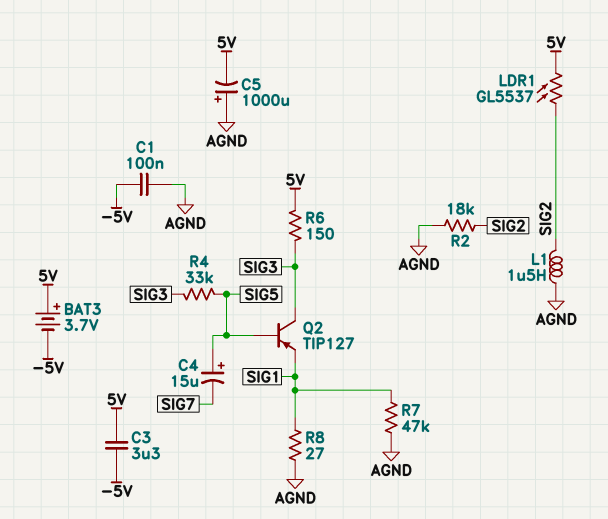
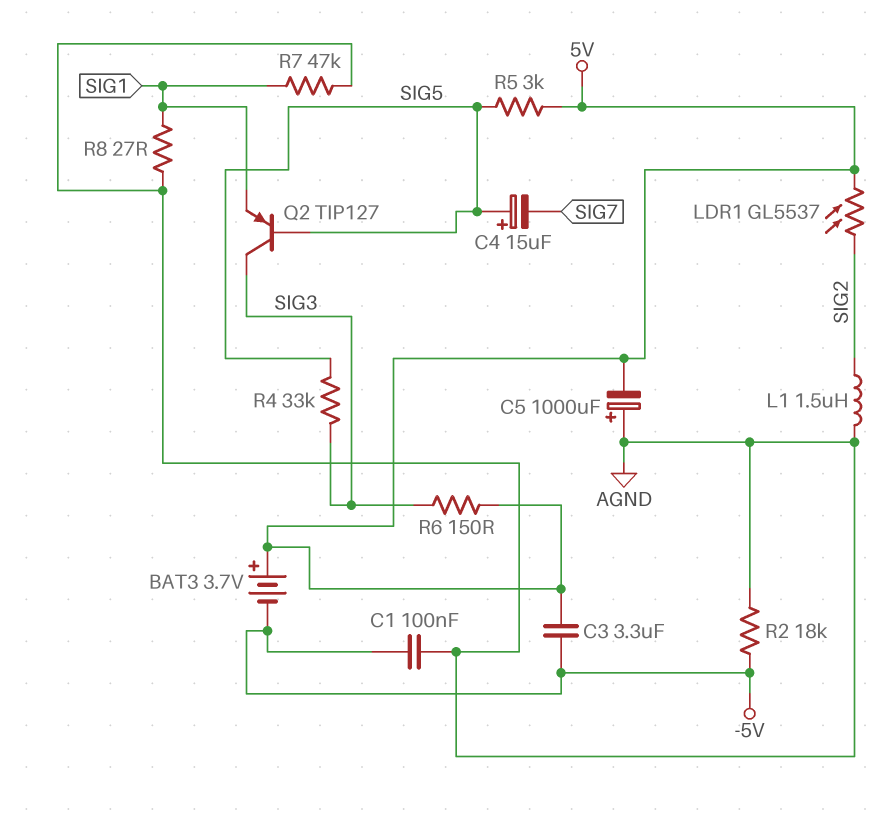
R2: 18k (AGND, SIG2) -> 18k (-5V, AGND)
R5: none -> 3k (5V, SIG5)

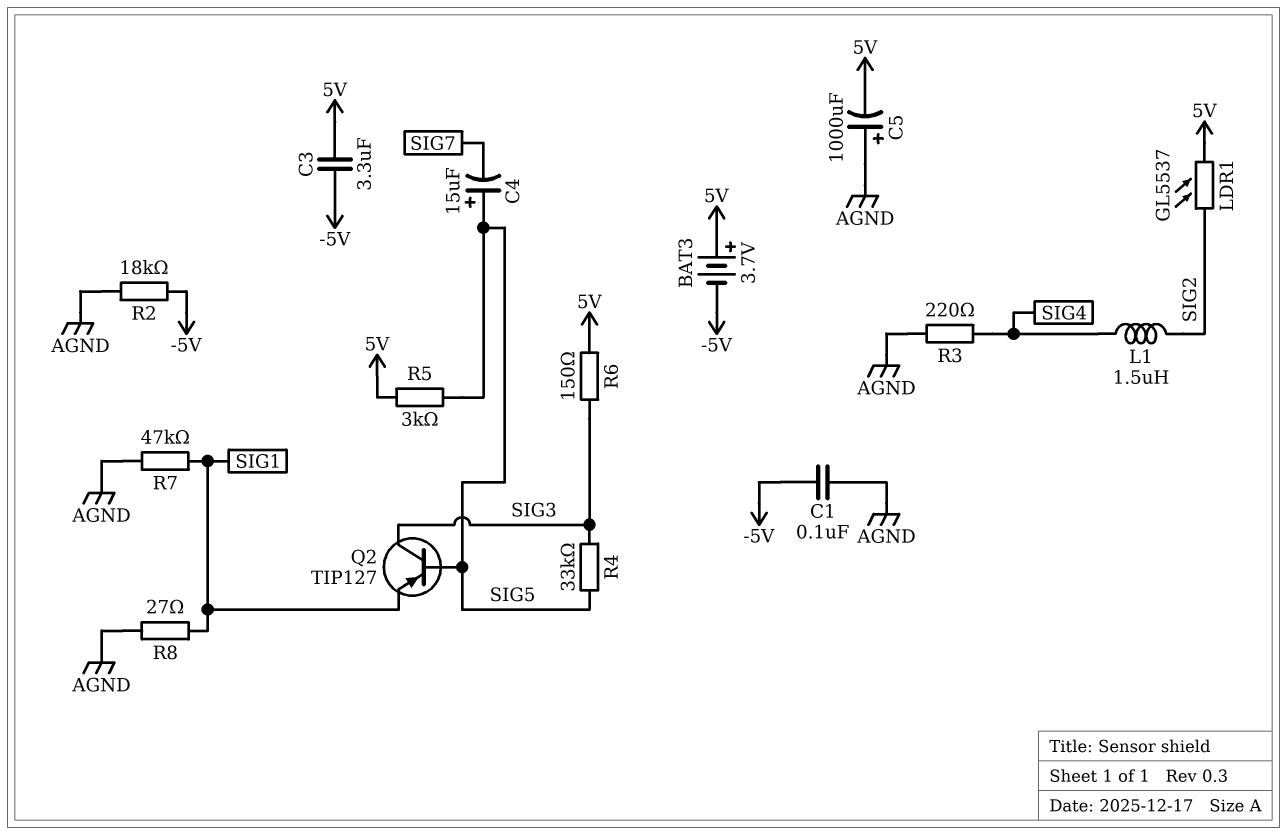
L1: 1.5uH (AGND, SIG2) -> 1.5uH (SIG2, SIG4)
R3: none -> 220 (AGND, SIG4)

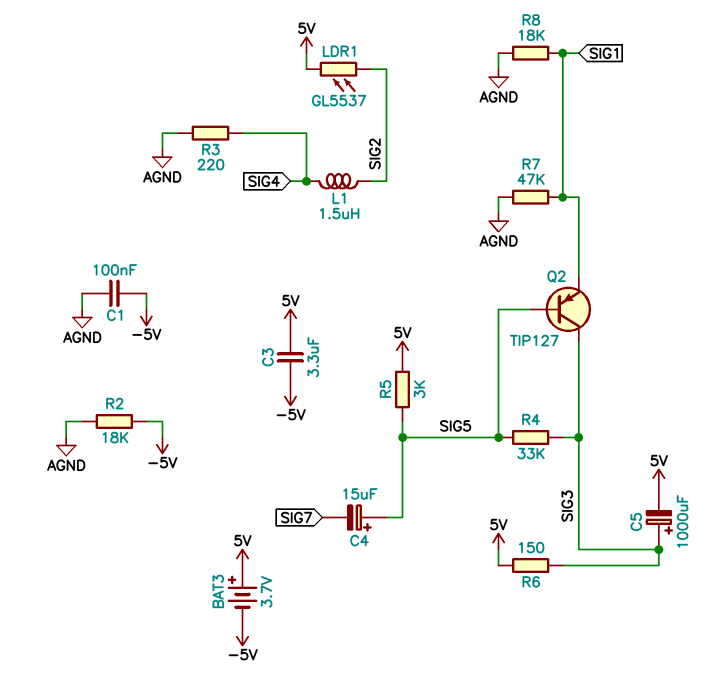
C5: 1000uF (plus AGND, minus 5V) -> 1000uF (plus SIG3, minus 5V)
R8: 27 (AGND, SIG1) -> 18k (AGND, SIG1)

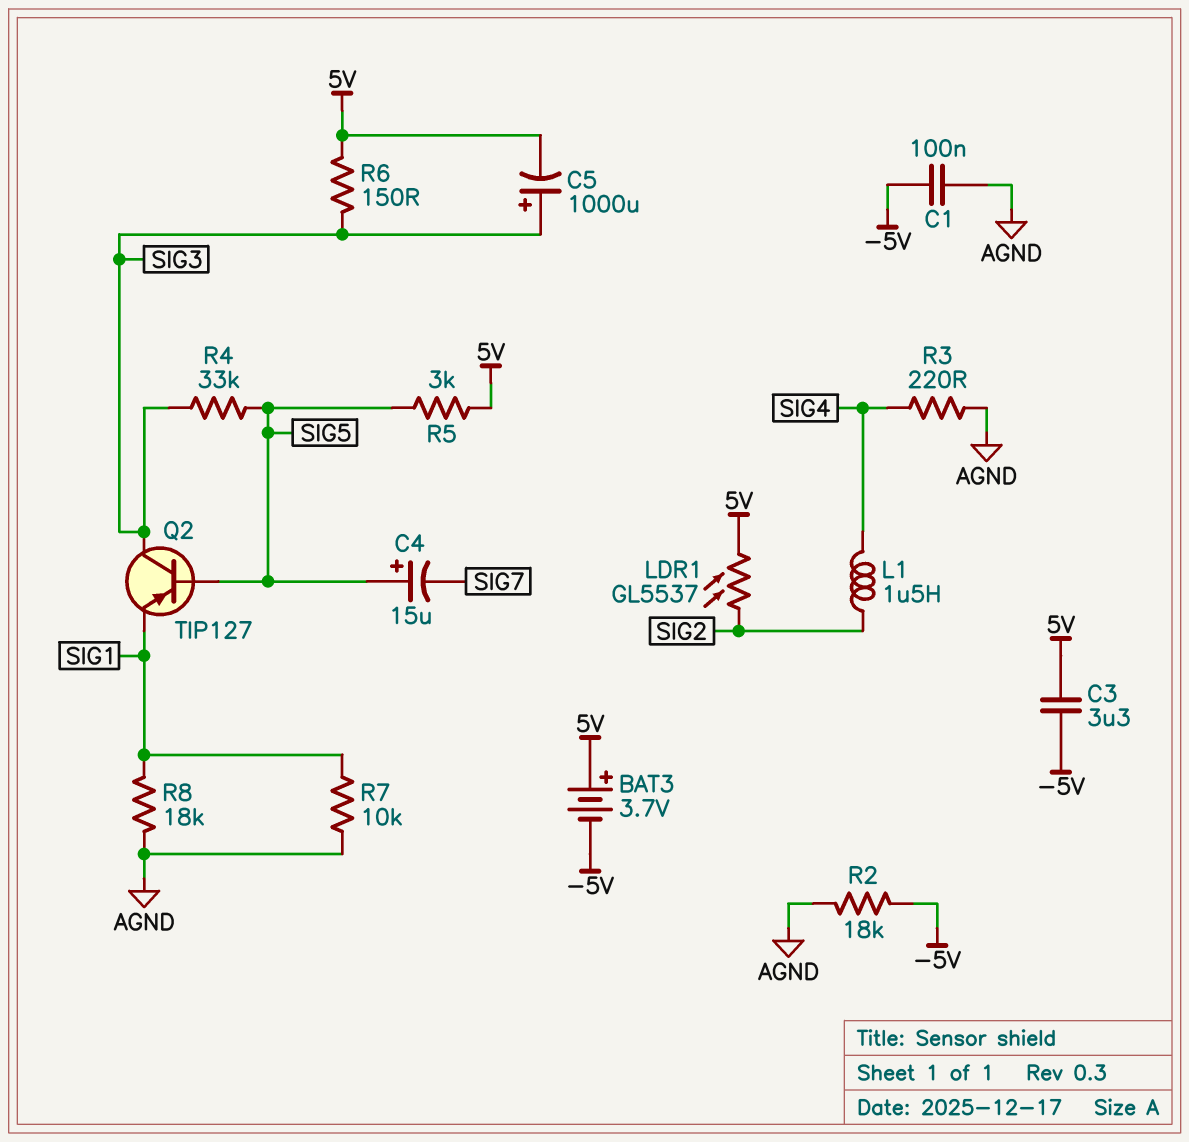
R7: 47k (AGND, SIG1) -> 10k (AGND, SIG1)

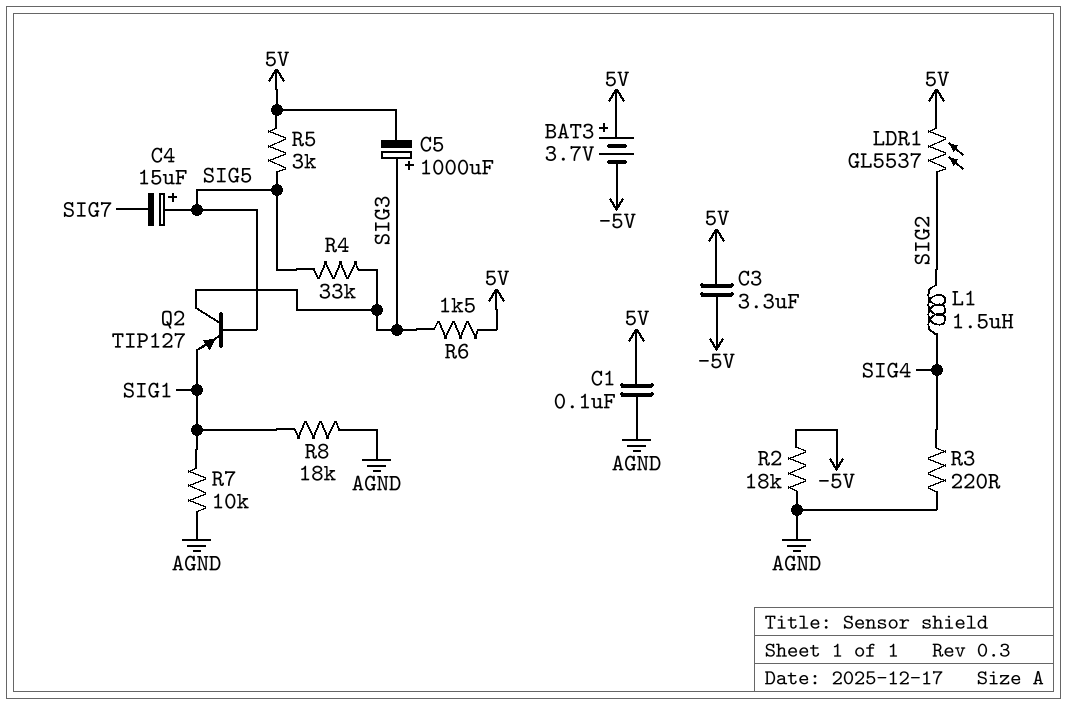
C1: 100nF (-5V, AGND) -> 100nF (5V, AGND)
R6: 150 (5V, SIG3) -> 1.5k (5V, SIG3)

